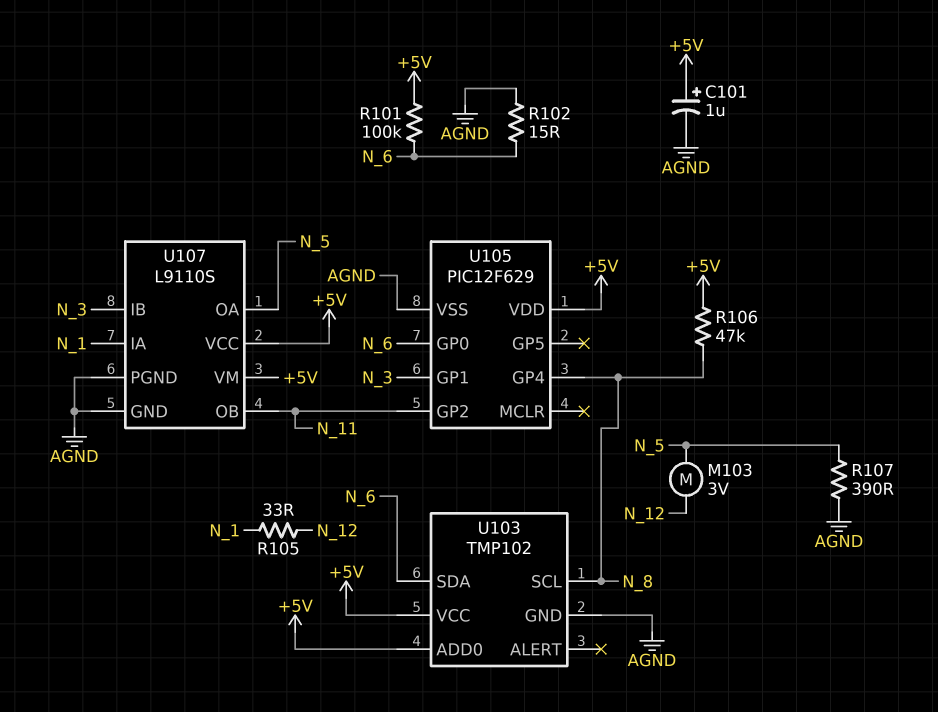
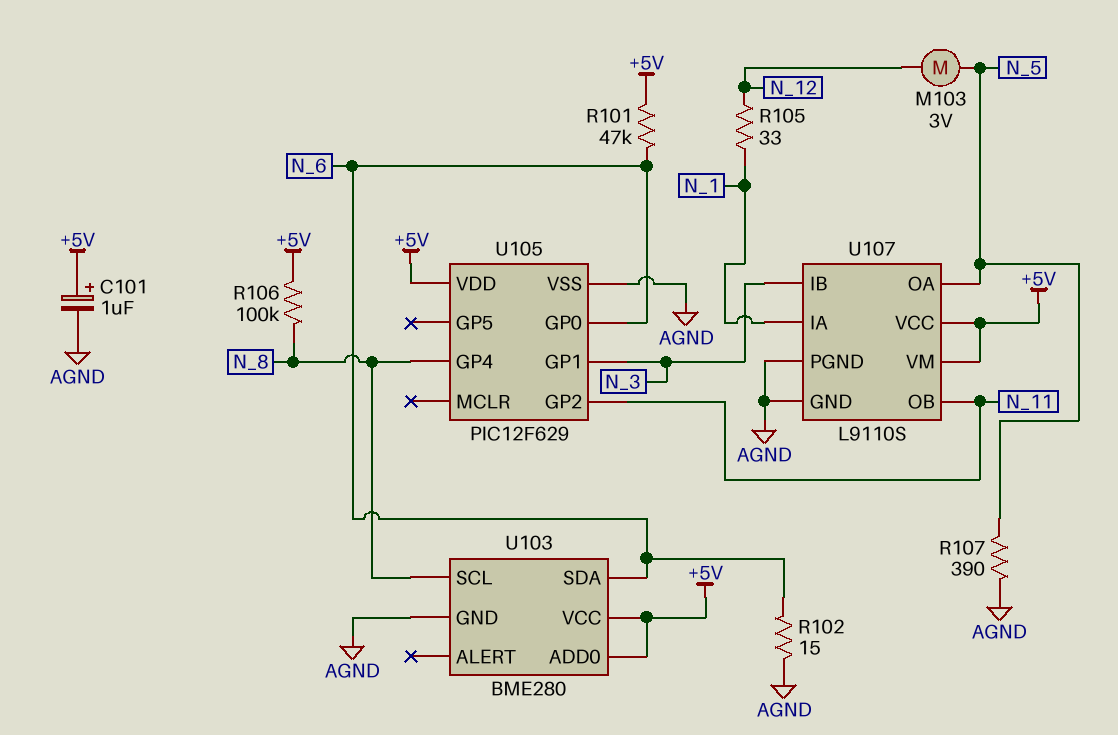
R101: 100k (+5V, N_6) -> 47k (+5V, N_6)
R106: 47k (+5V, N_8) -> 100k (+5V, N_8)
U103: TMP102 -> BME280

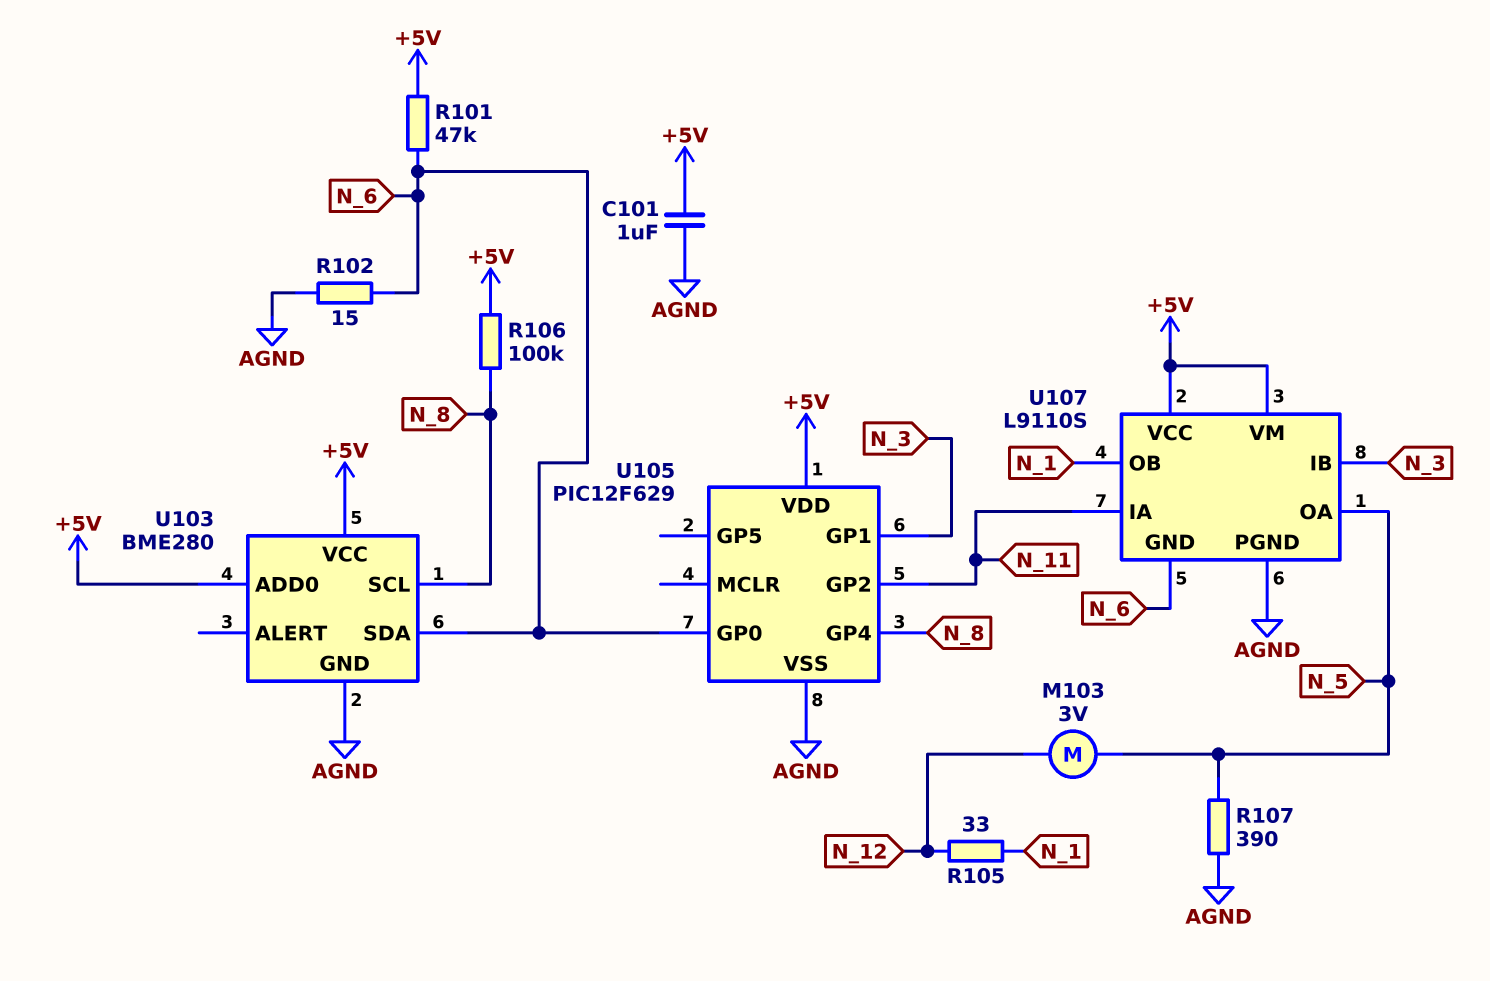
C101: 1uF (plus +5V, minus AGND) -> 1uF (+5V, AGND)
U107 pin GND: AGND -> N_6
U107 pin IA: N_1 -> N_11
U107 pin OB: N_11 -> N_1

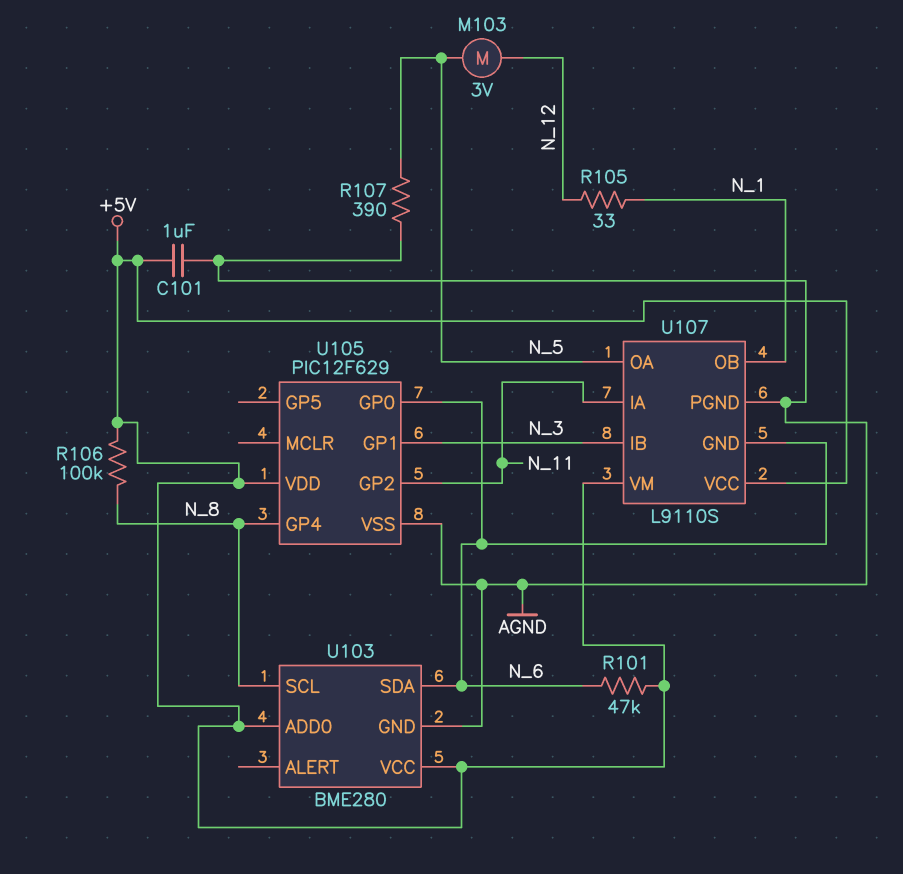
R102: 15 (AGND, N_6) -> none

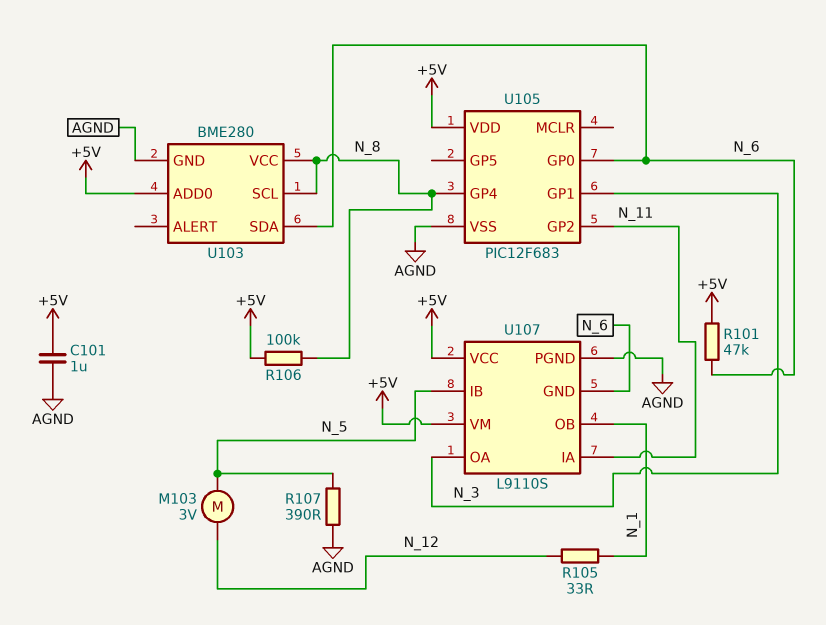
U103 pin VCC: +5V -> N_8
U105: PIC12F629 -> PIC12F683
U107 pin IB: N_3 -> N_5
U107 pin OA: N_5 -> N_3

